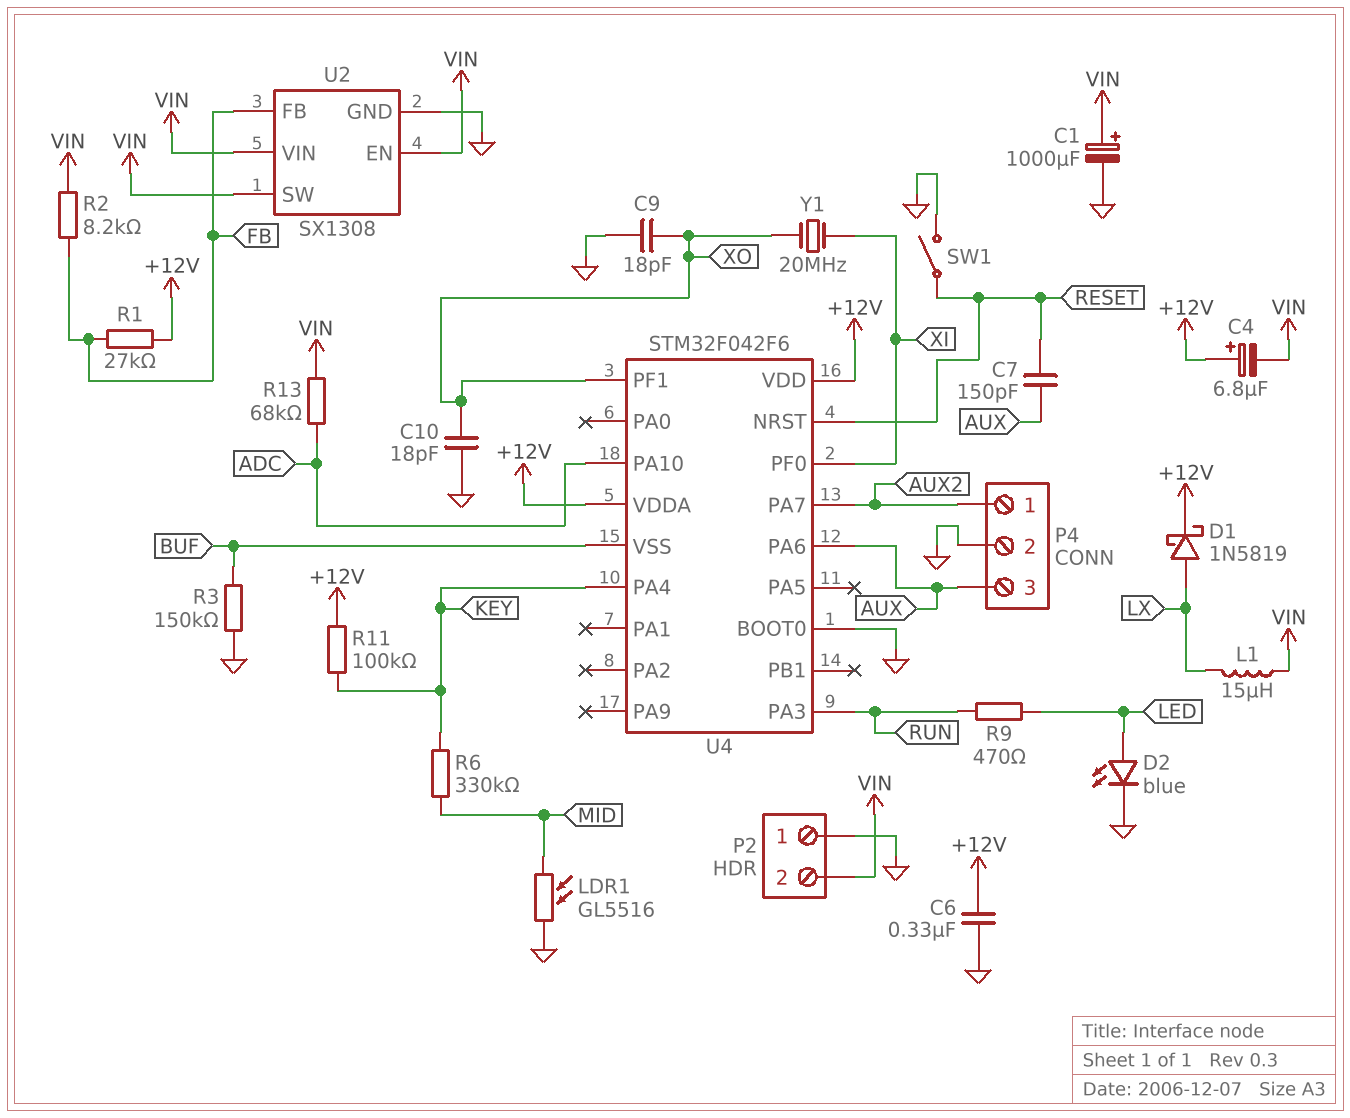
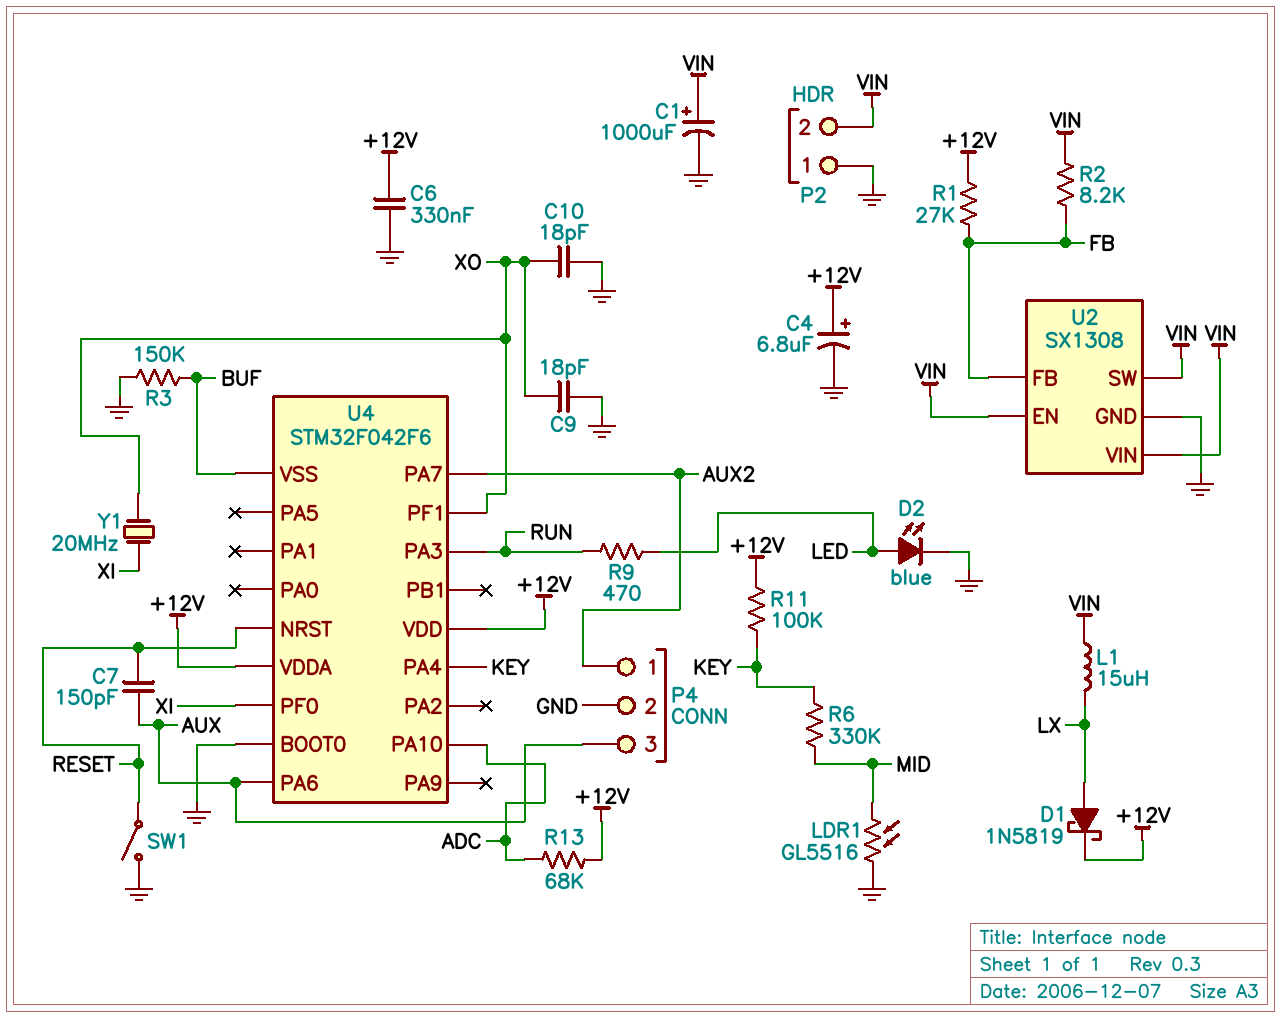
C4: 6.8uF (plus +12V, minus VIN) -> 6.8uF (plus +12V, minus GND)
R13: 68k (ADC, VIN) -> 68k (+12V, ADC)

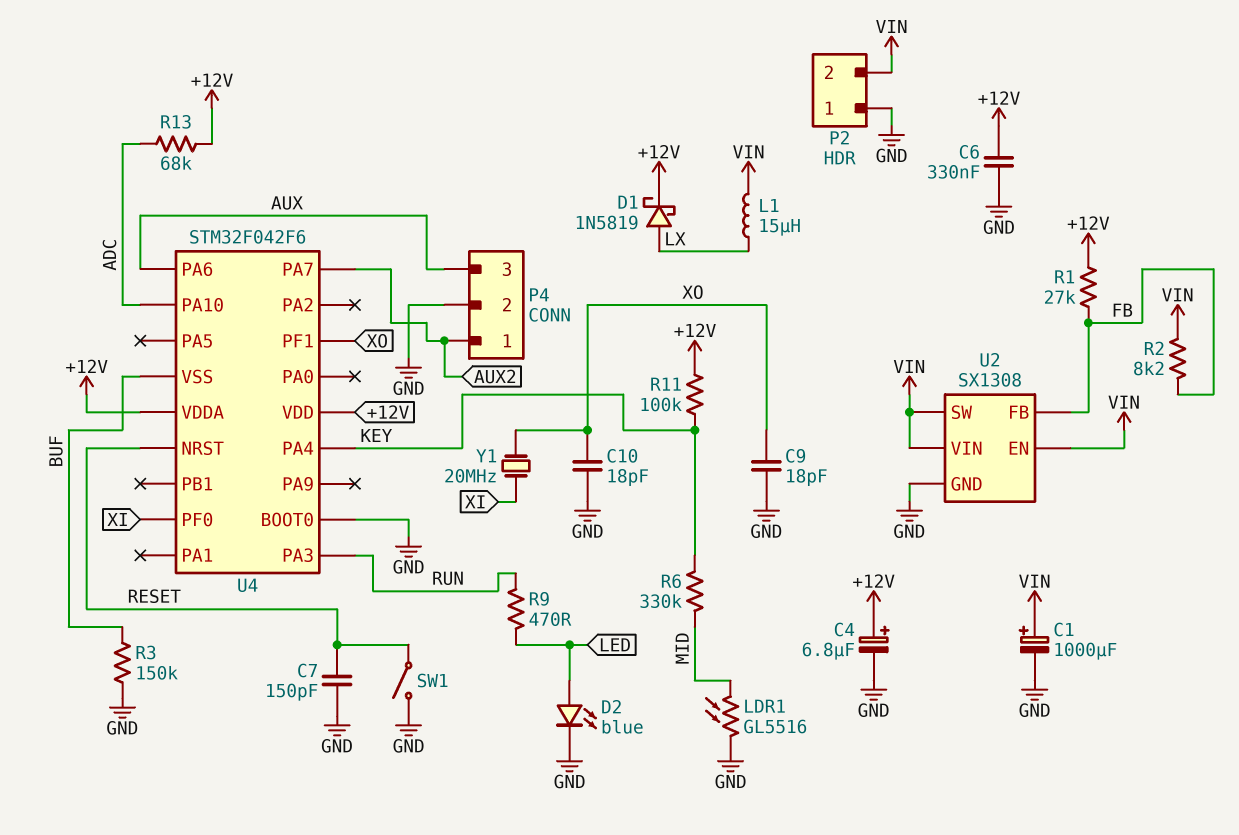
C7: 150pF (AUX, RESET) -> 150pF (GND, RESET)

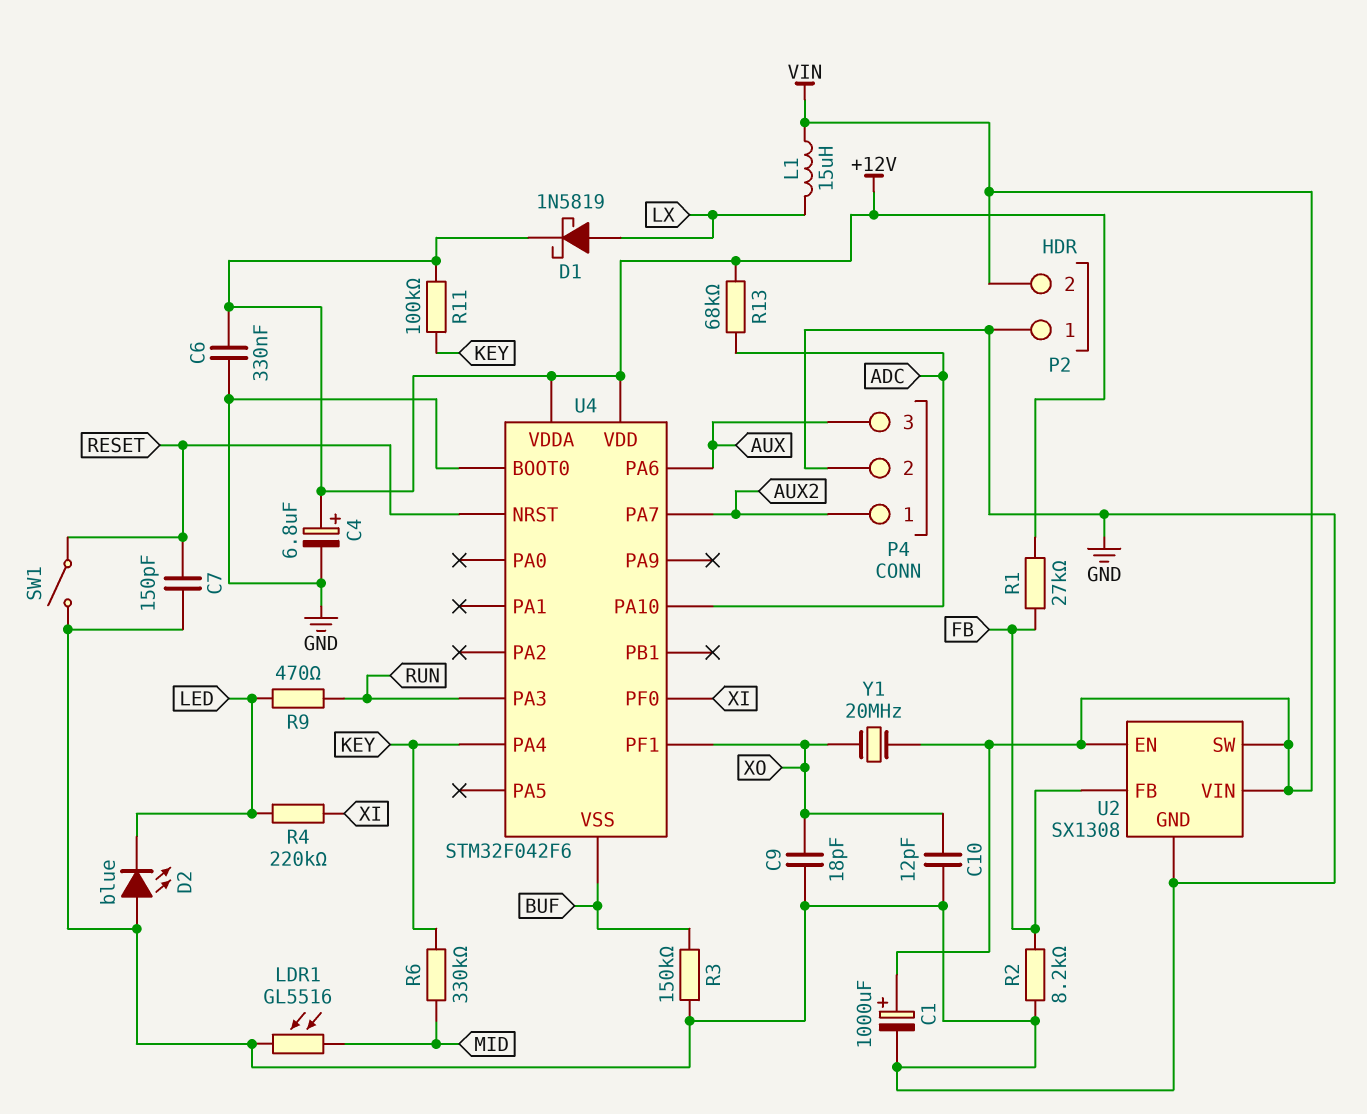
C10: 18pF (GND, XO) -> 12pF (GND, XO)
D2: LED blue (A LED, K GND) -> LED blue (A GND, K LED)
R2: 8.2k (FB, VIN) -> 8.2k (FB, GND)
R4: none -> 220k (LED, XI)
Y1: 20MHz (XI, XO) -> 20MHz (VIN, XO)

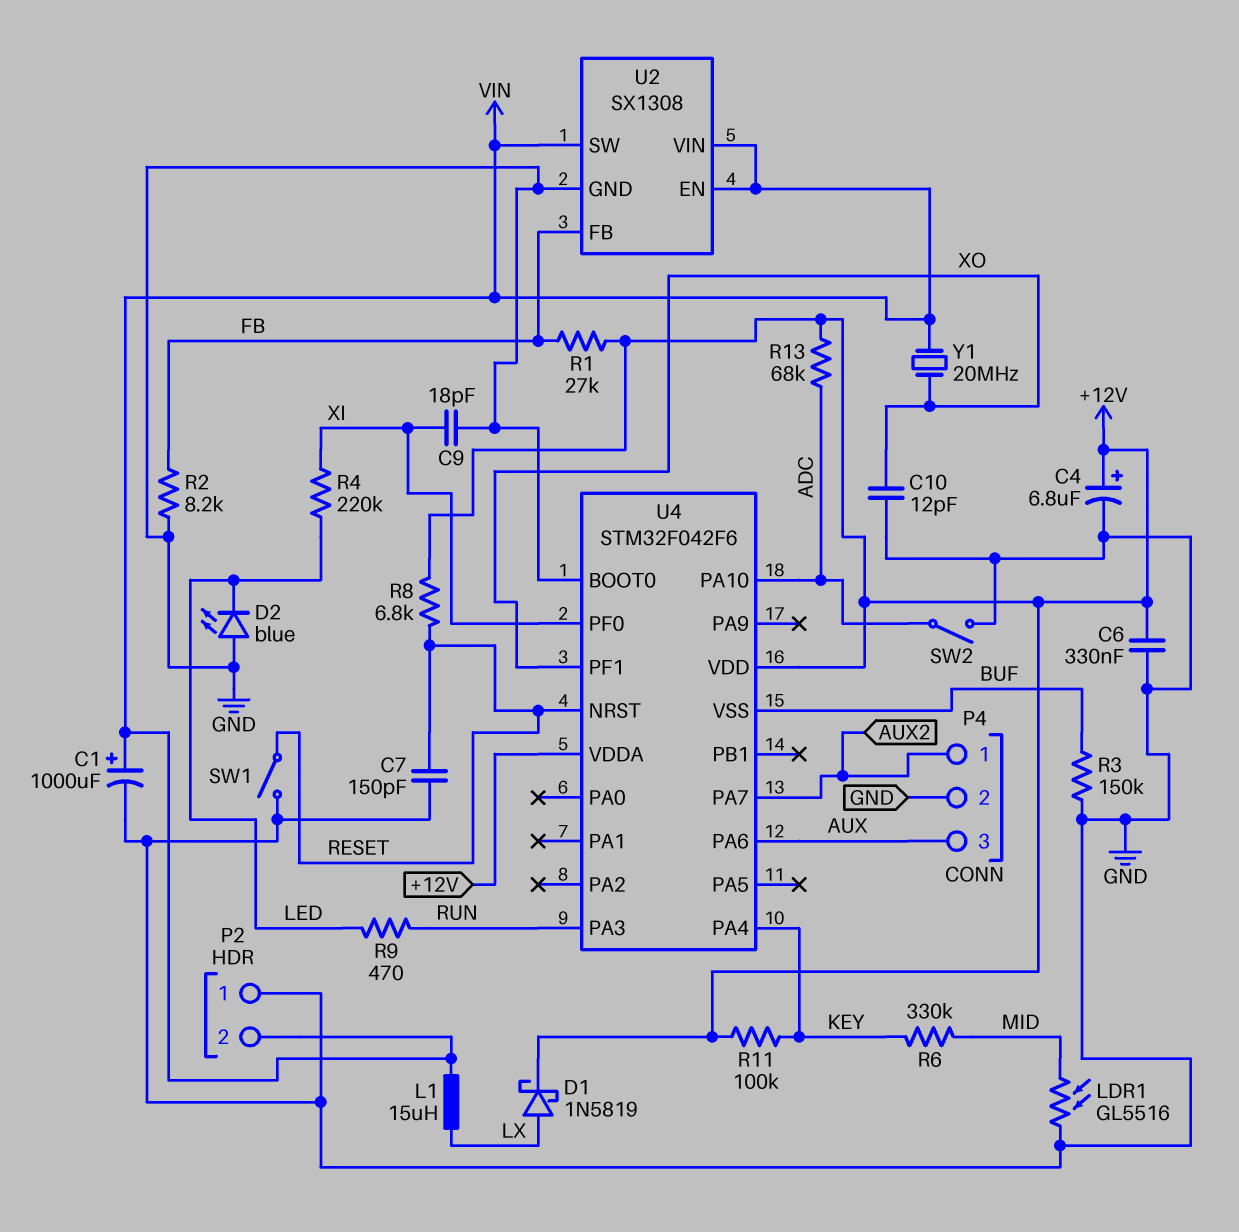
C9: 18pF (GND, XO) -> 18pF (GND, XI)
R8: none -> 6.8k (+12V, RESET)
SW2: none -> switch (ADC, GND)

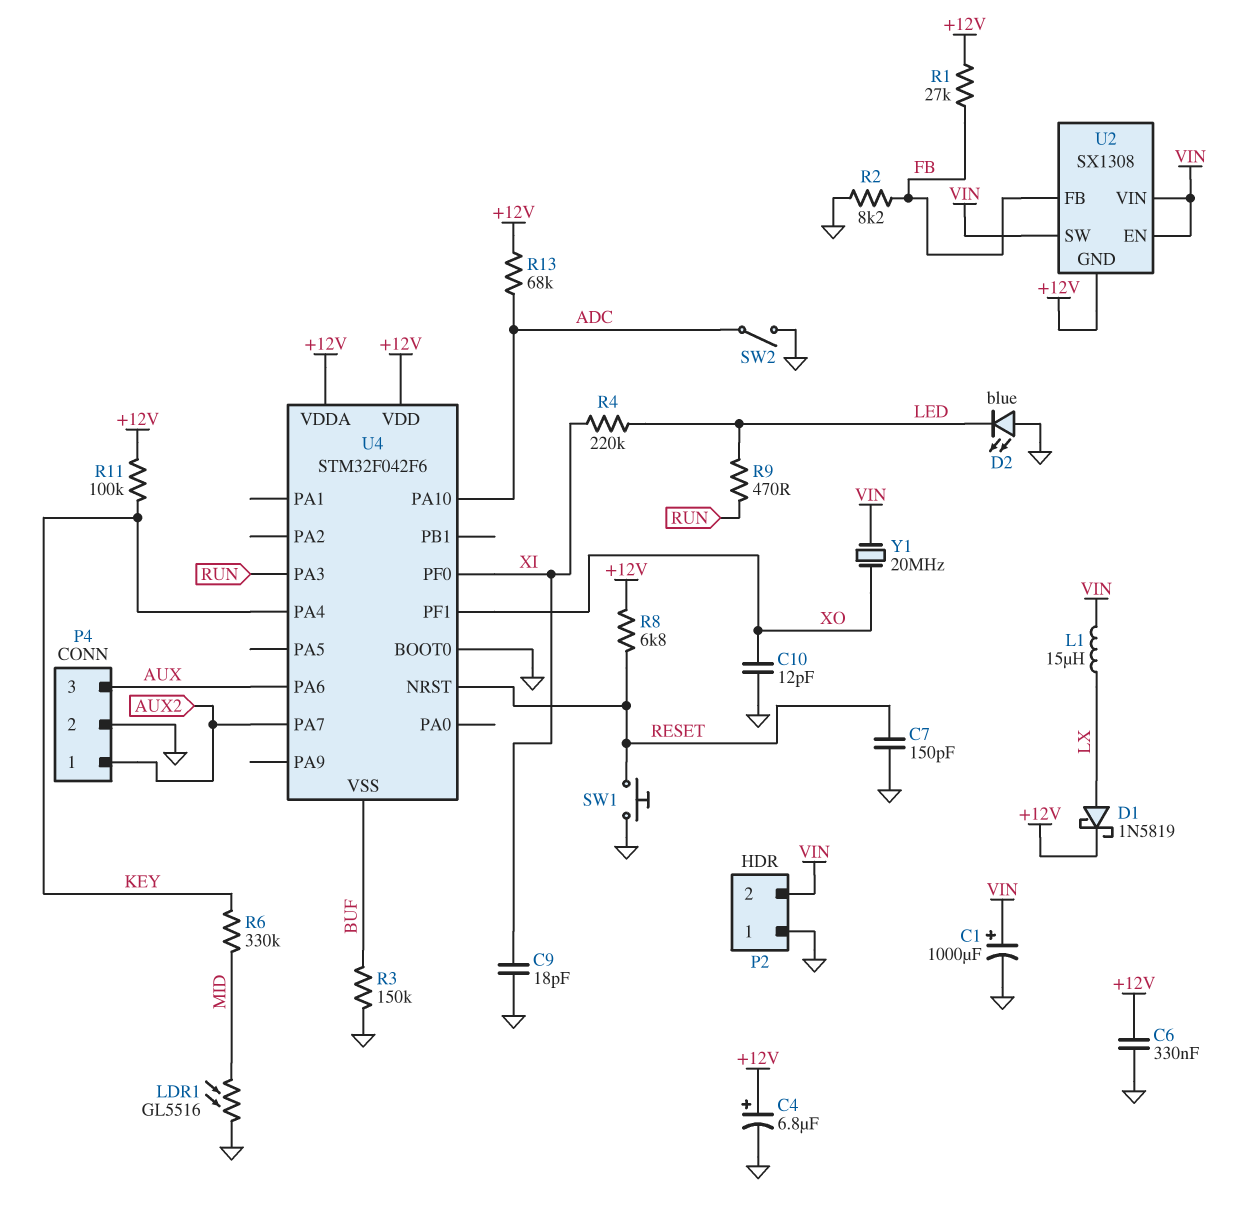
SW1: switch (GND, RESET) -> button (GND, RESET)
U2 pin GND: GND -> +12V

